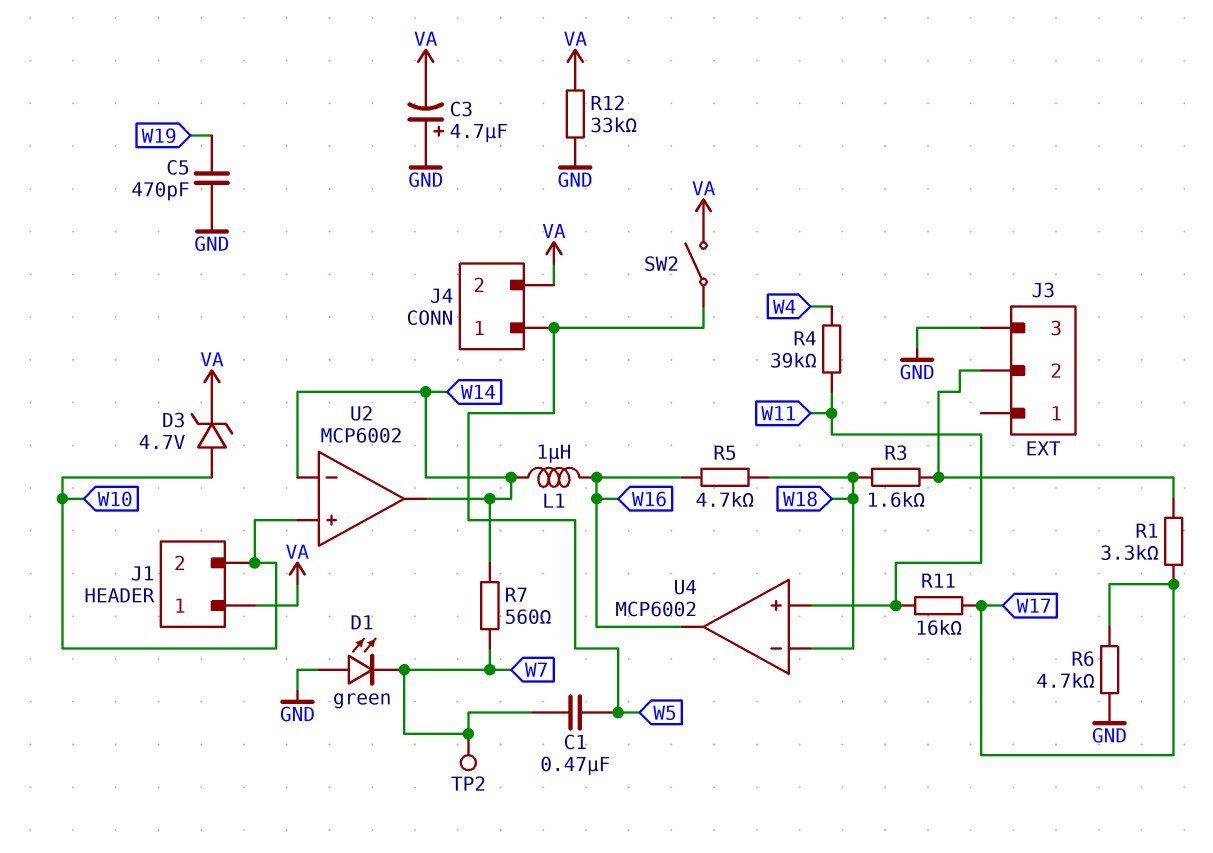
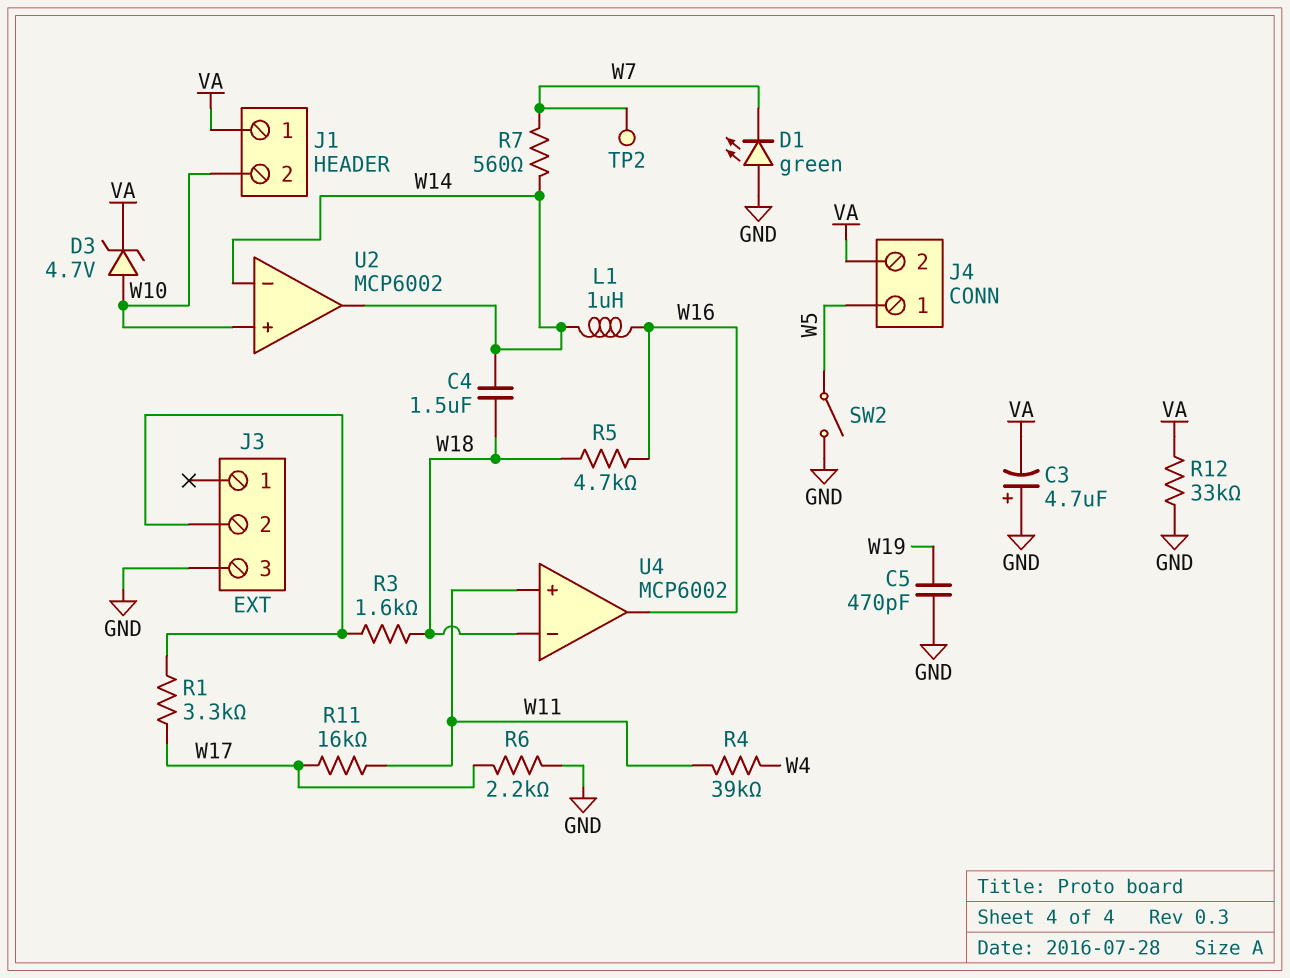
C1: 470nF (W5, W7) -> none
C4: none -> 1.5uF (W14, W18)
R6: 4.7k (GND, W17) -> 2.2k (GND, W17)
SW2: switch (VA, W5) -> switch (GND, W5)

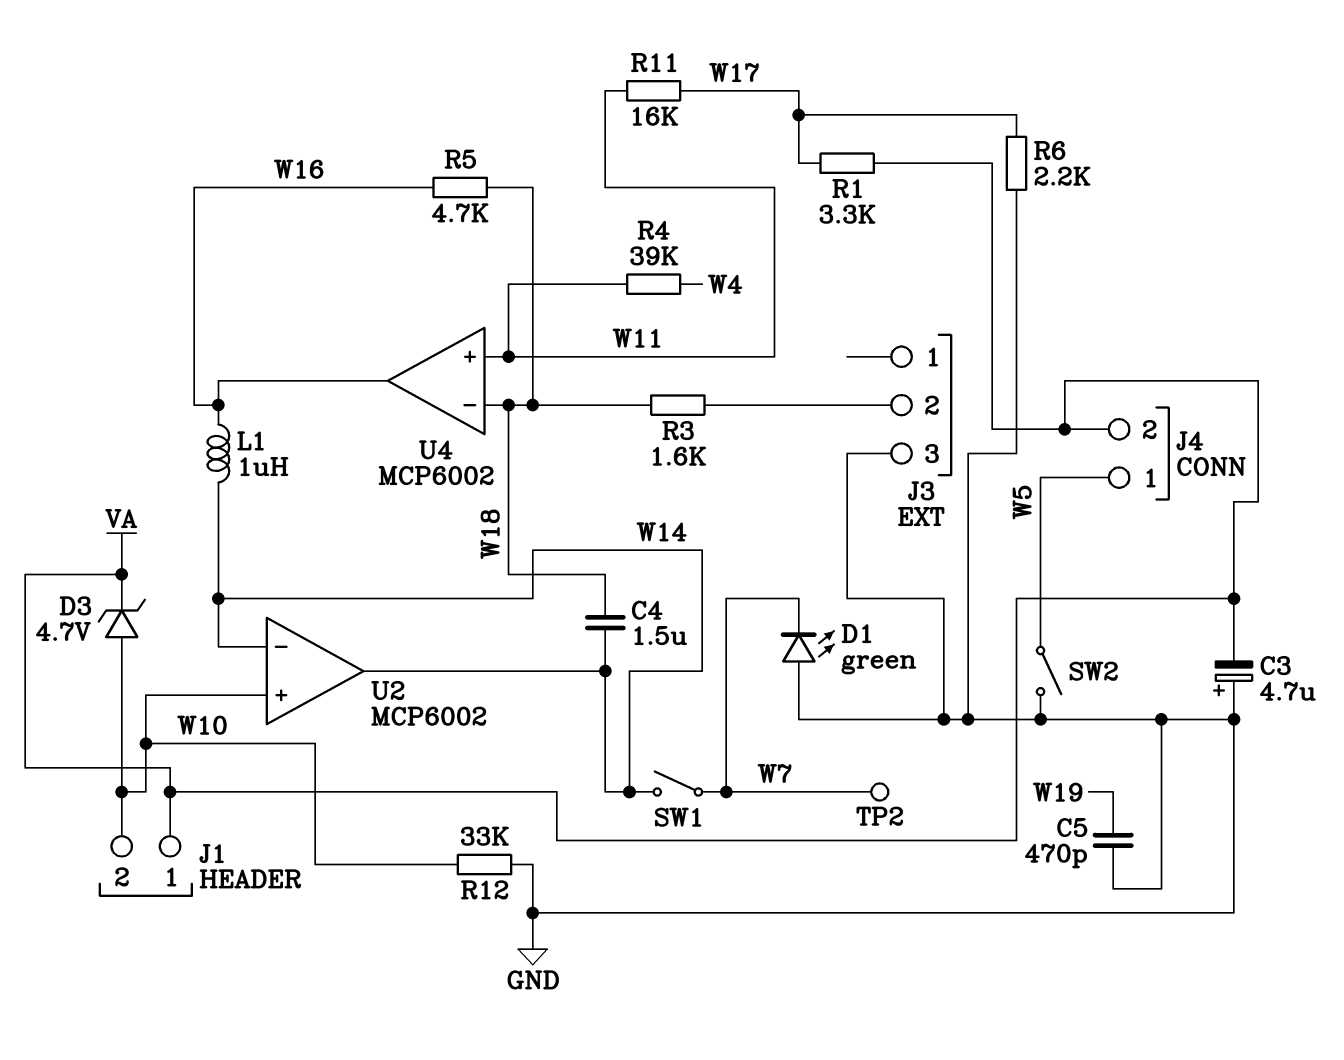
R1: 3.3k (J3/2, W17) -> 3.3k (VA, W17)
R7: 560 (W7, W14) -> none
R12: 33k (GND, VA) -> 33k (GND, W10)
SW1: none -> switch (W7, W14)

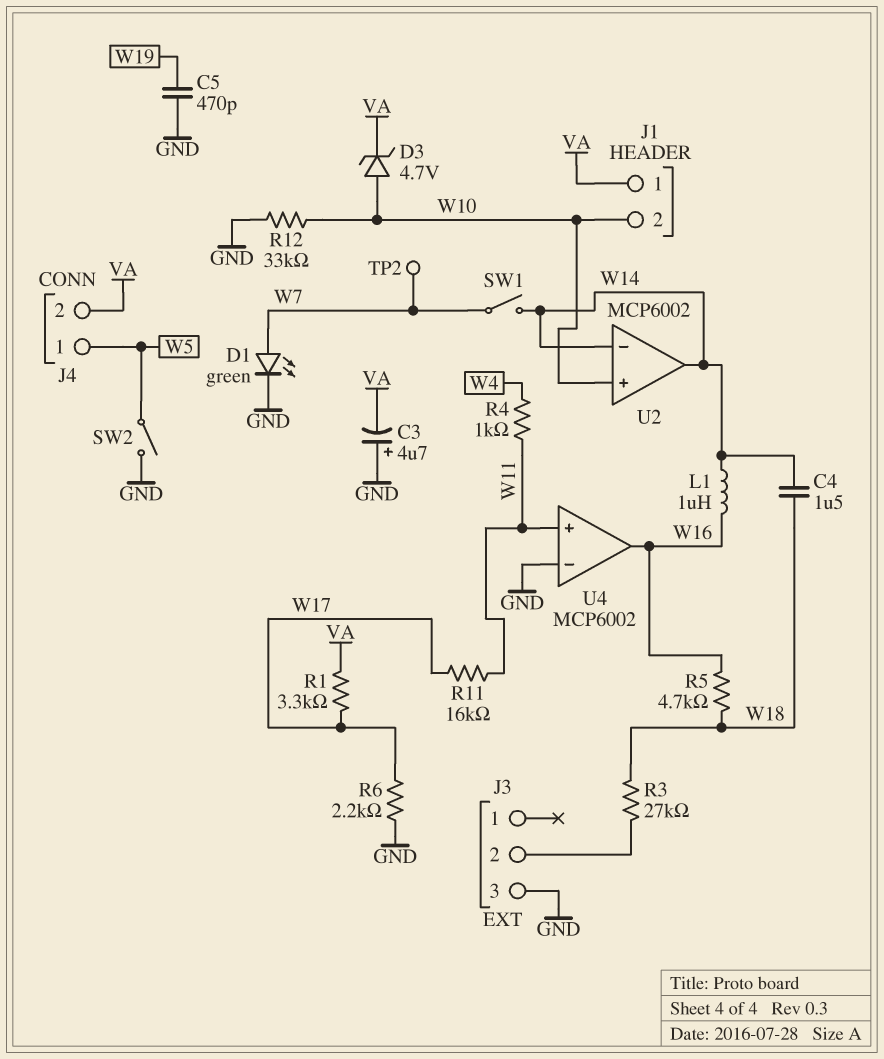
D1: LED green (A GND, K W7) -> LED green (A W7, K GND)
R3: 1.6k (J3/2, W18) -> 27k (J3/2, W18)
R4: 39k (W4, W11) -> 1k (W4, W11)
U4 pin in-: W18 -> GND

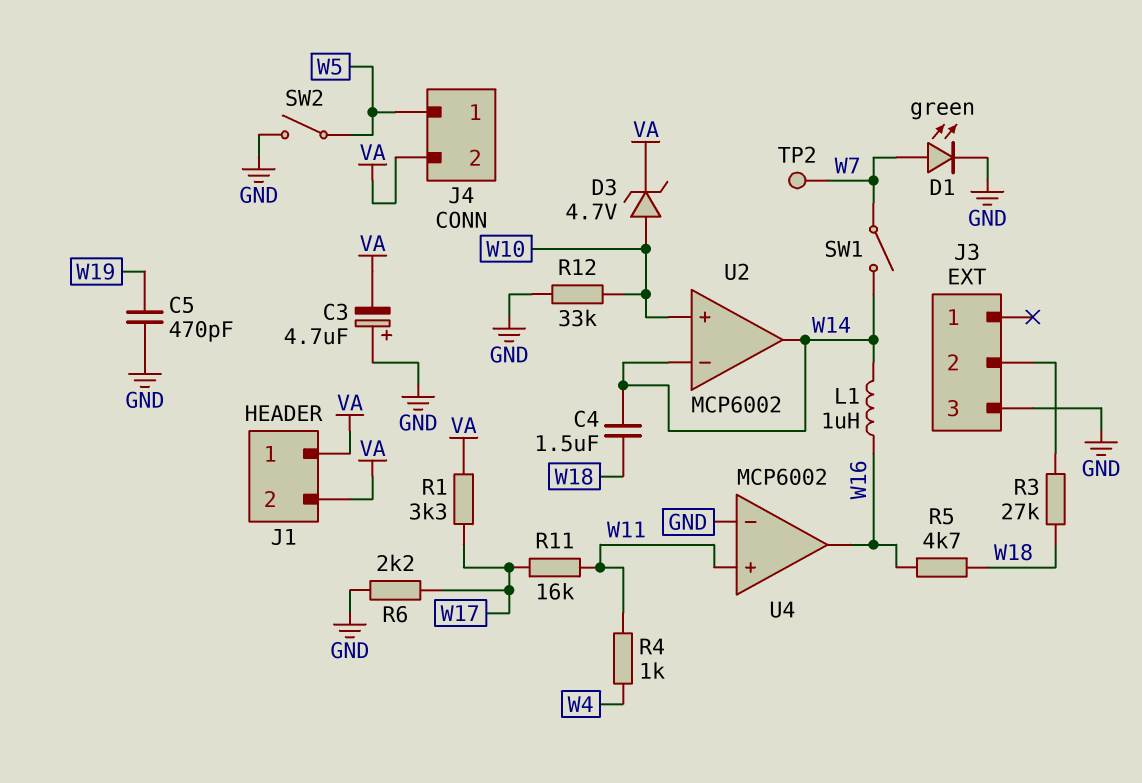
J1 pin 2: W10 -> VA

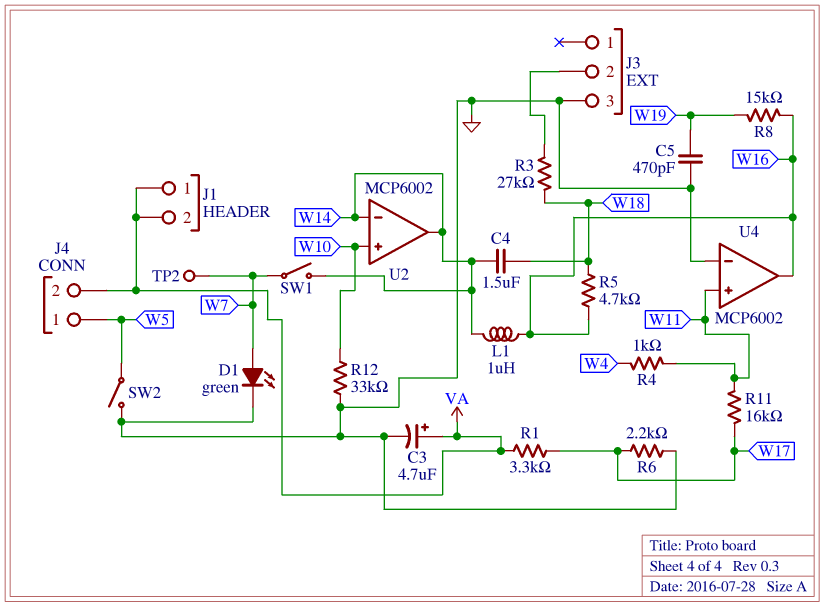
C3: 4.7uF (plus GND, minus VA) -> 4.7uF (plus VA, minus GND)
D3: zener 4.7V (A W10, K VA) -> none
R8: none -> 15k (W16, W19)

